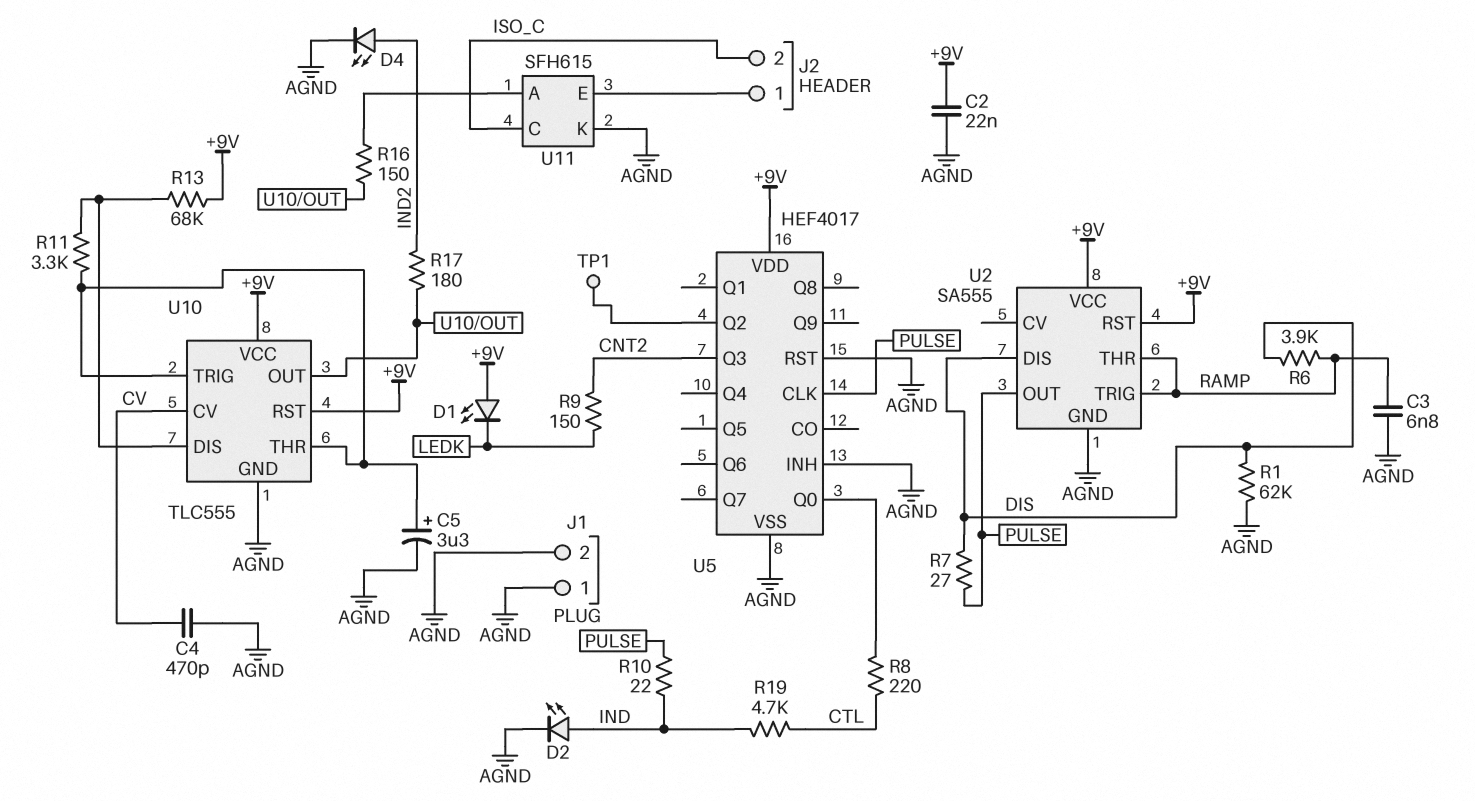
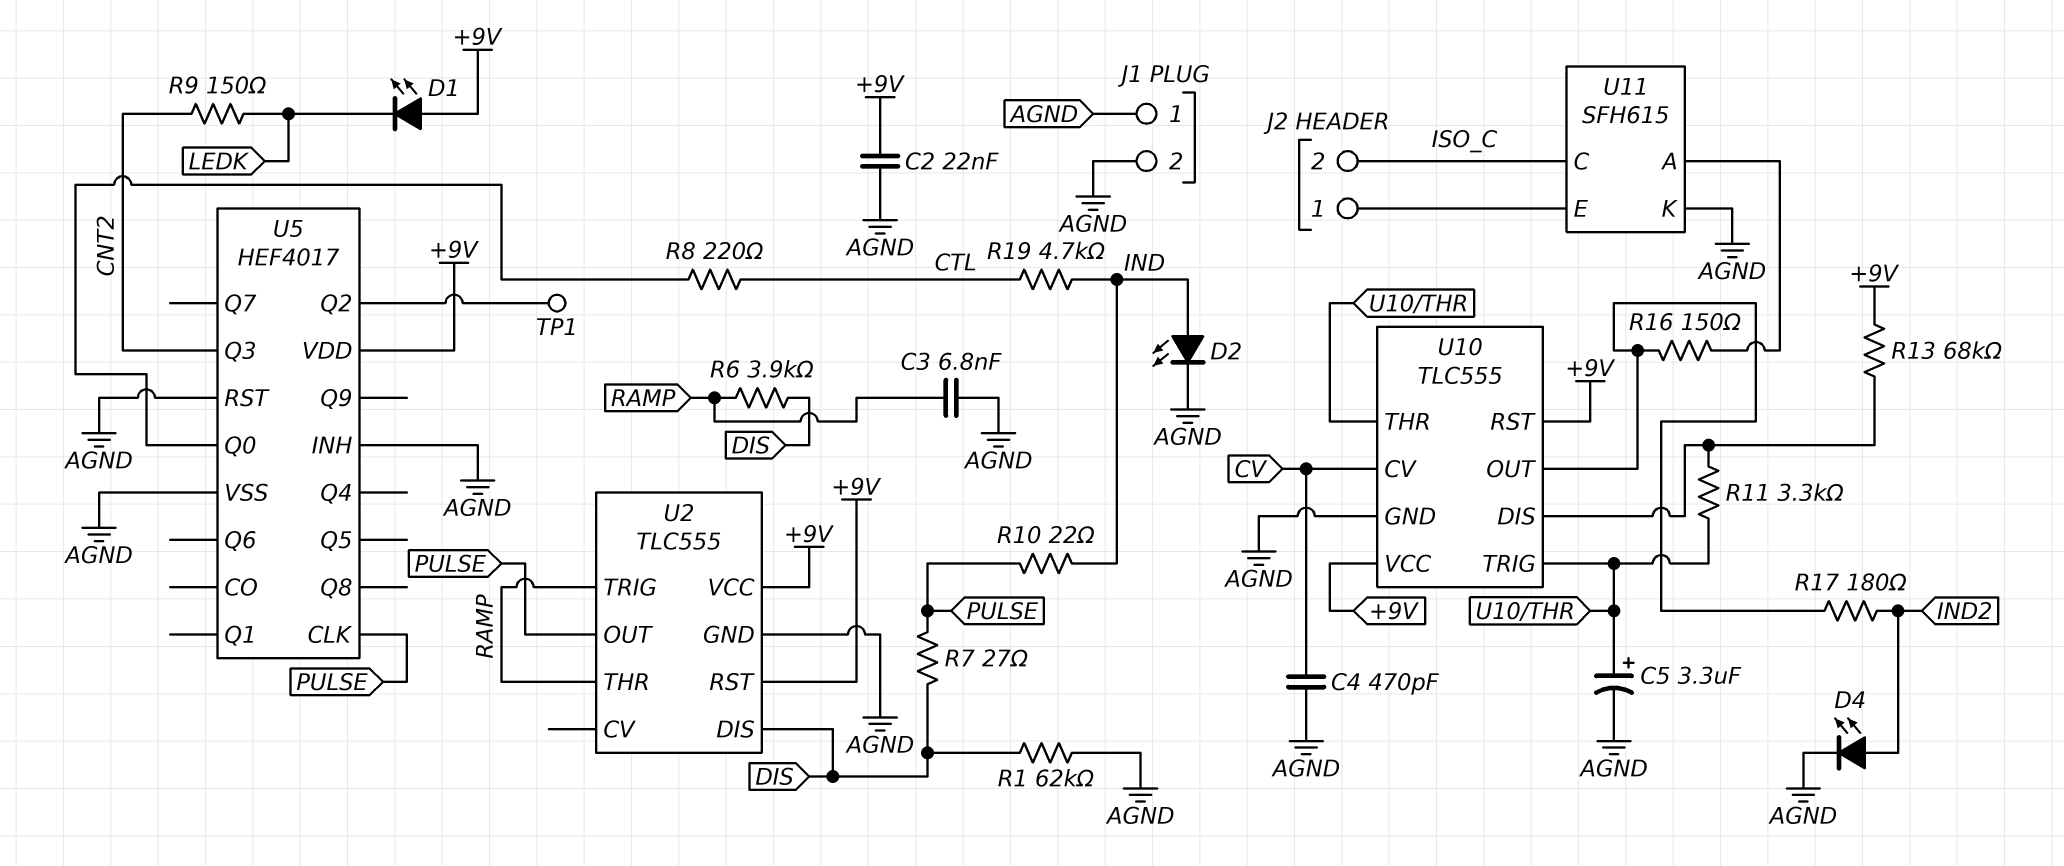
U2: SA555 -> TLC555

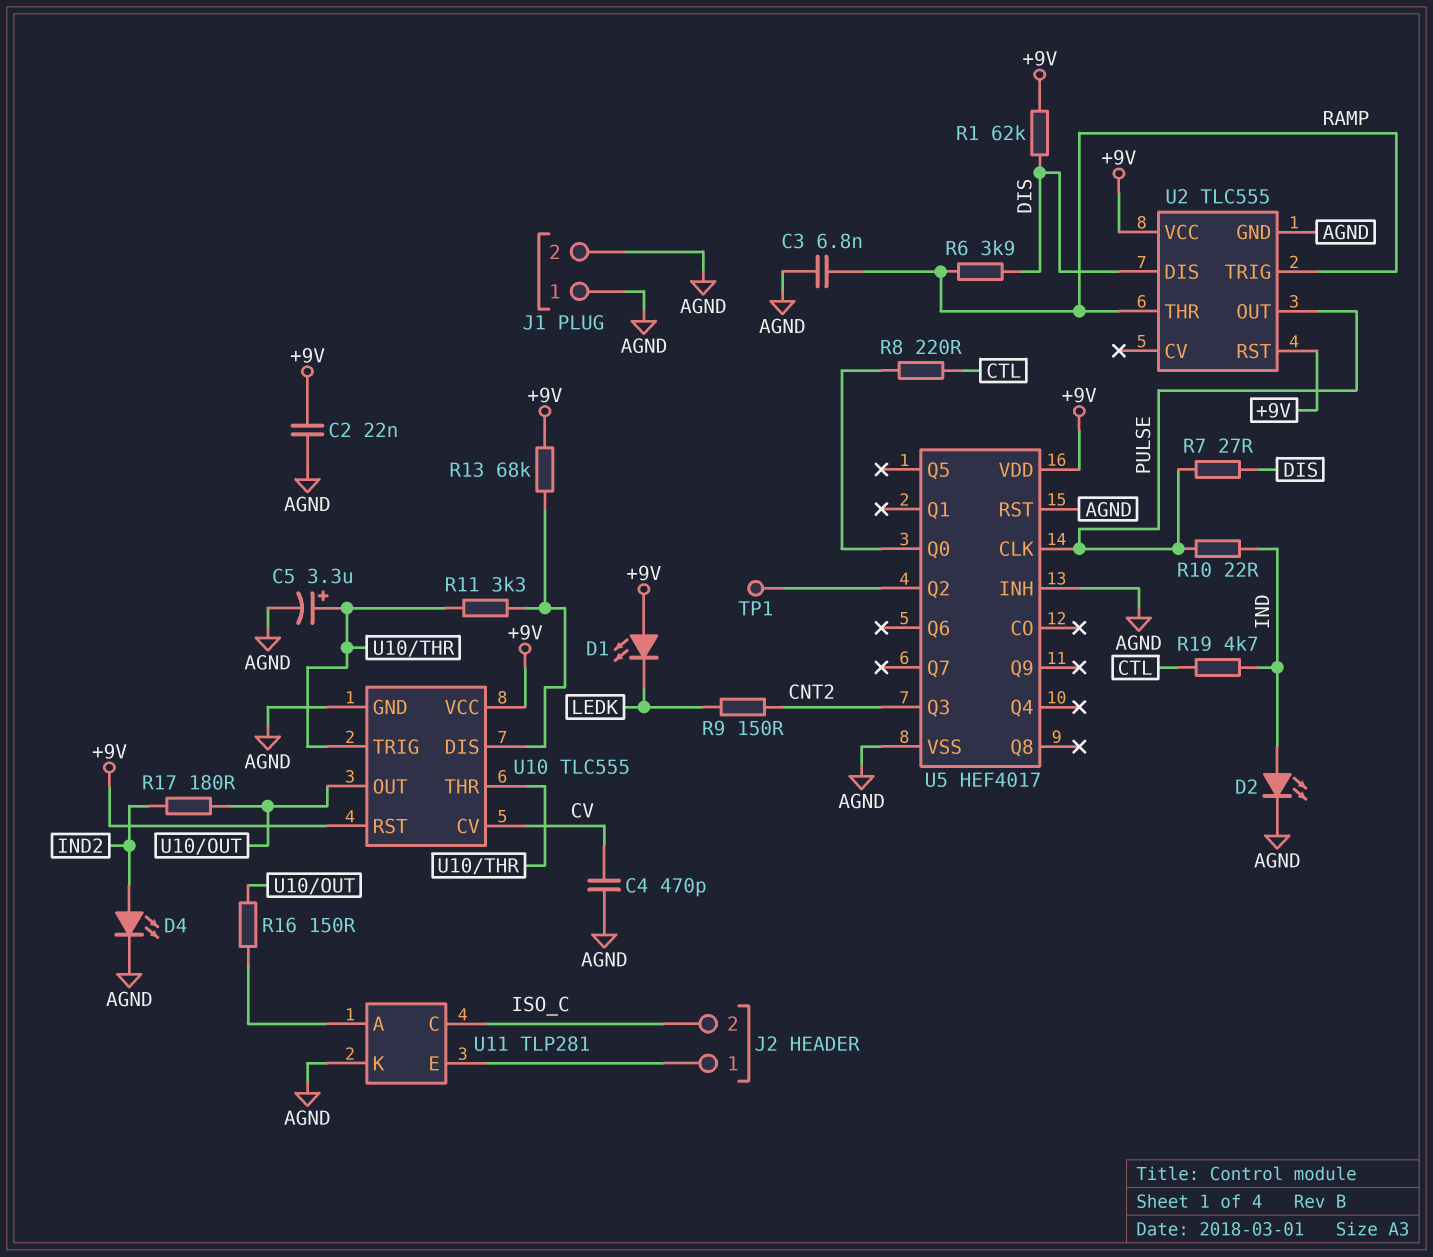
R1: 62k (AGND, DIS) -> 62k (+9V, DIS)
U11: SFH615 -> TLP281

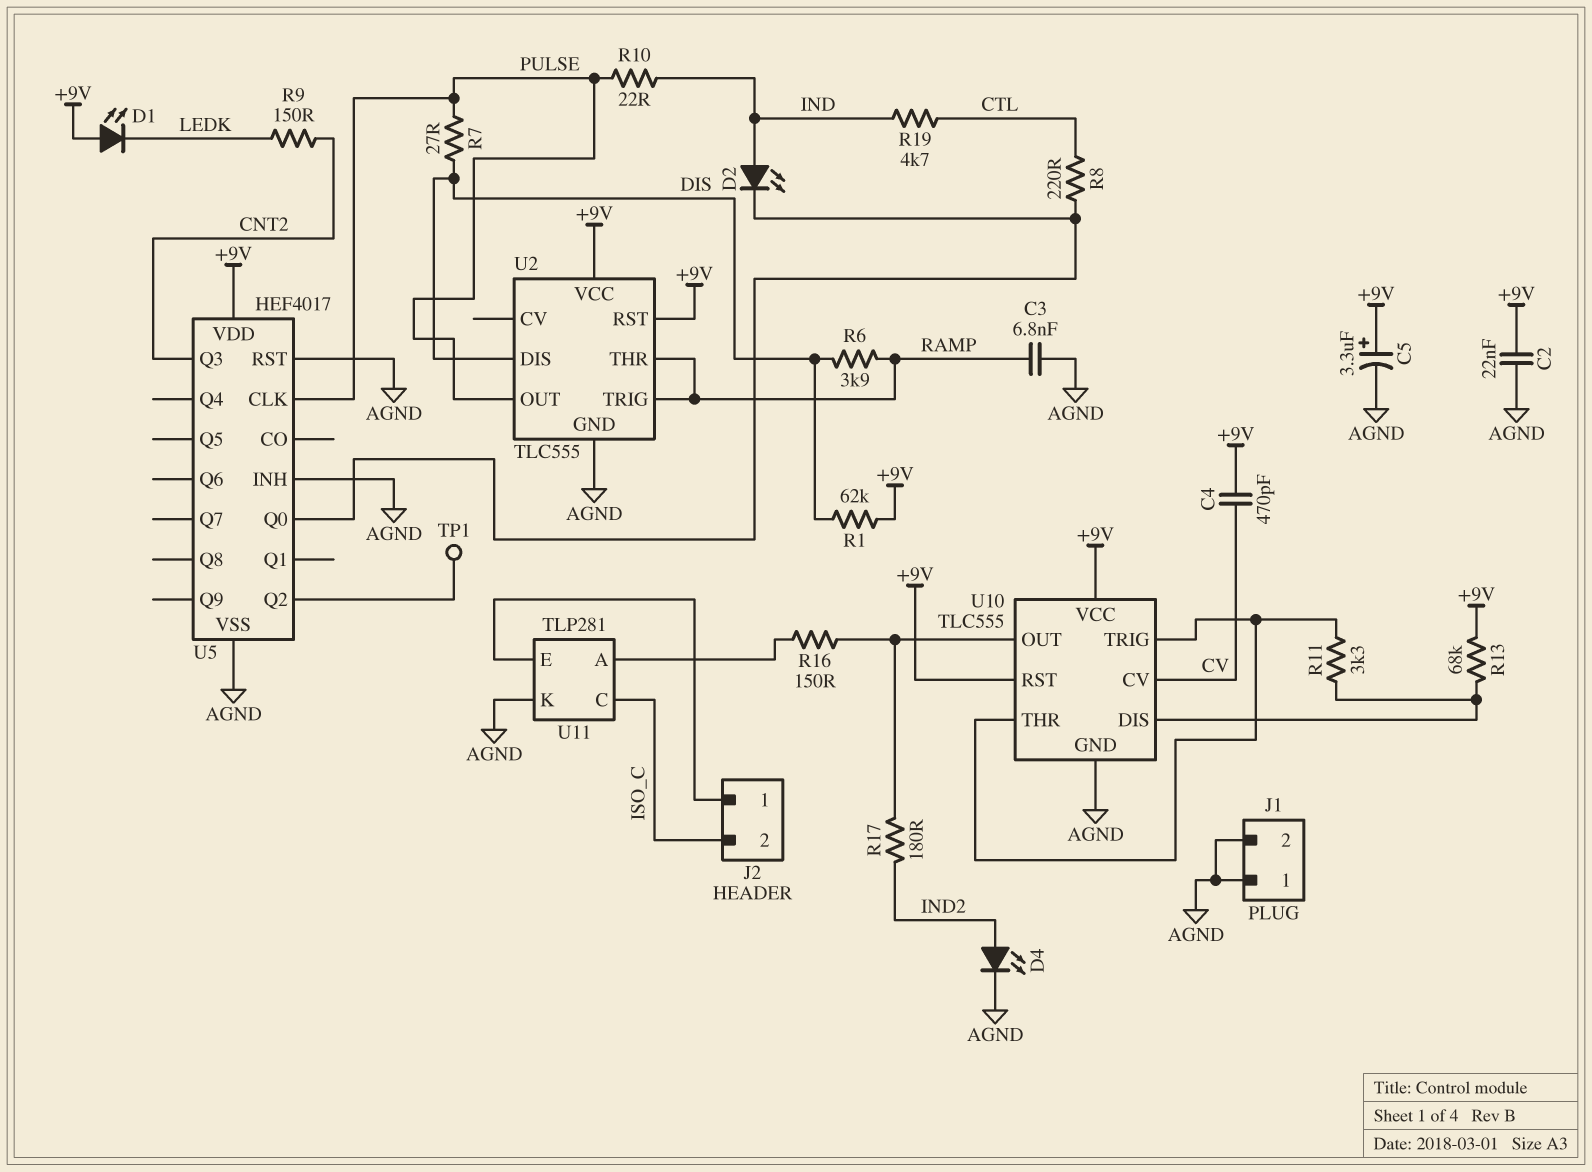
C4: 470pF (AGND, CV) -> 470pF (+9V, CV)
C5: 3.3uF (plus U10/THR, minus AGND) -> 3.3uF (plus +9V, minus AGND)
D2: LED (A IND, K AGND) -> LED (A IND, K U5/Q0)

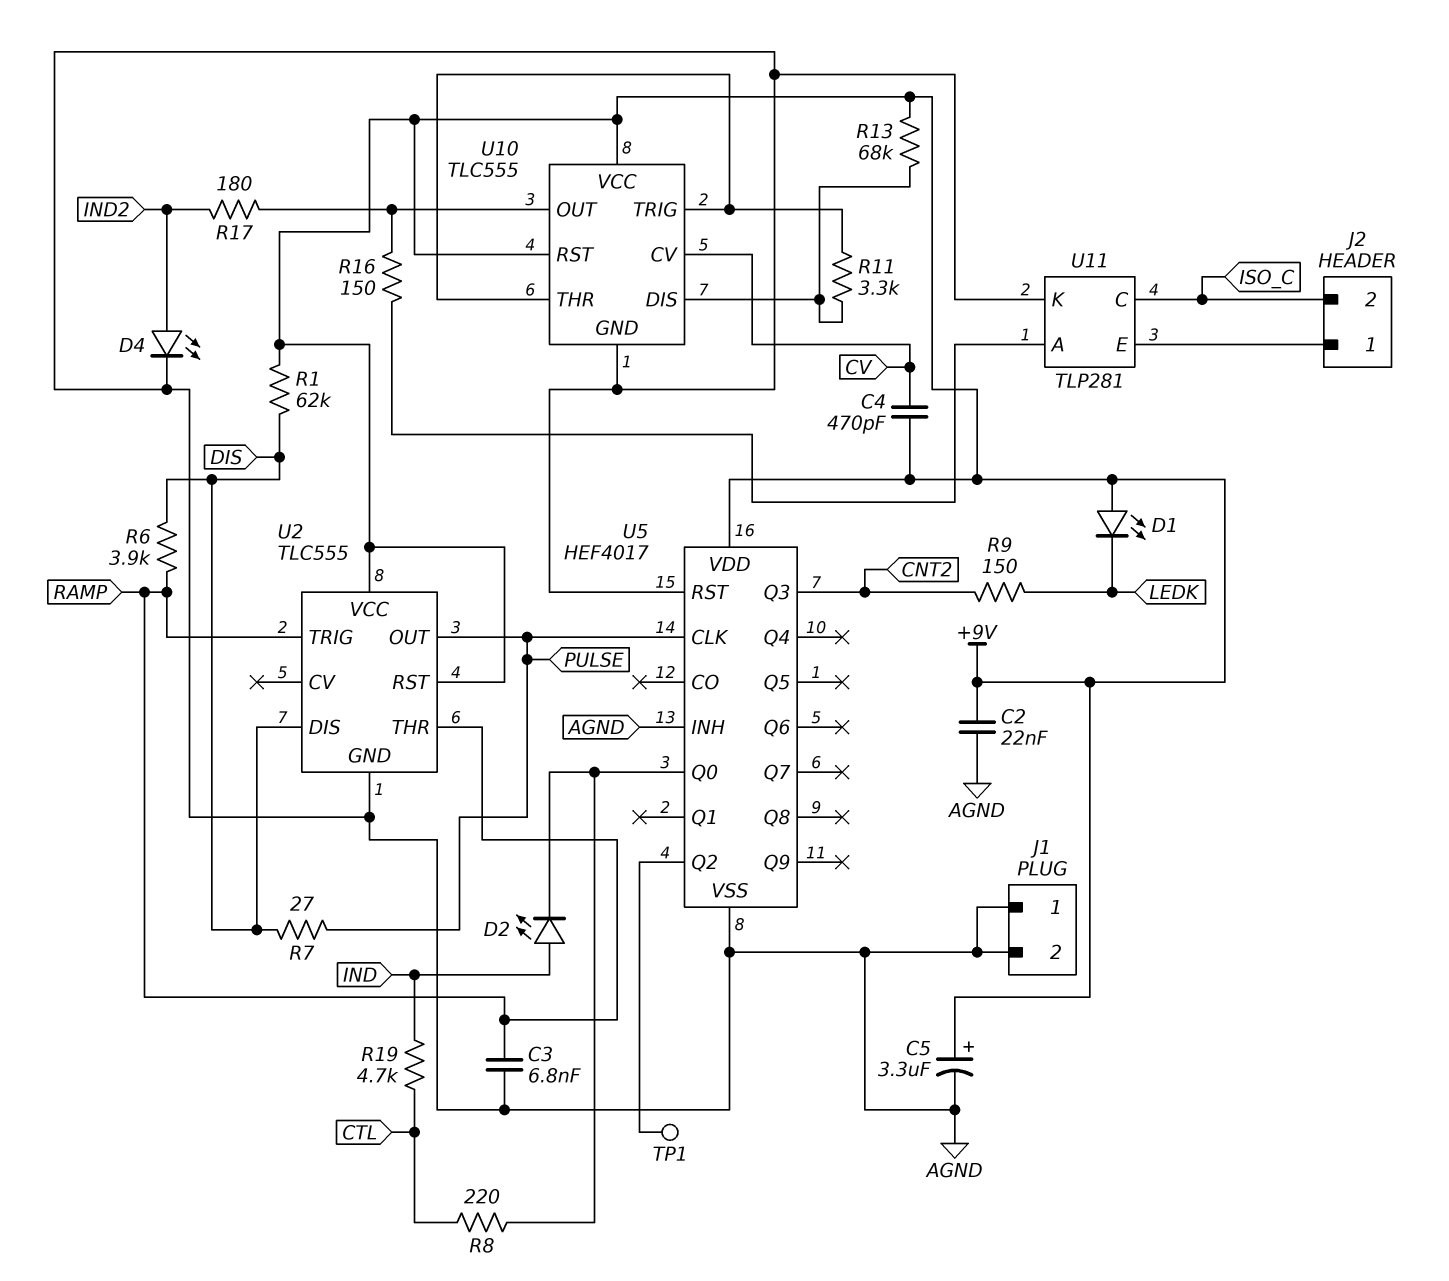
R10: 22 (IND, PULSE) -> none

